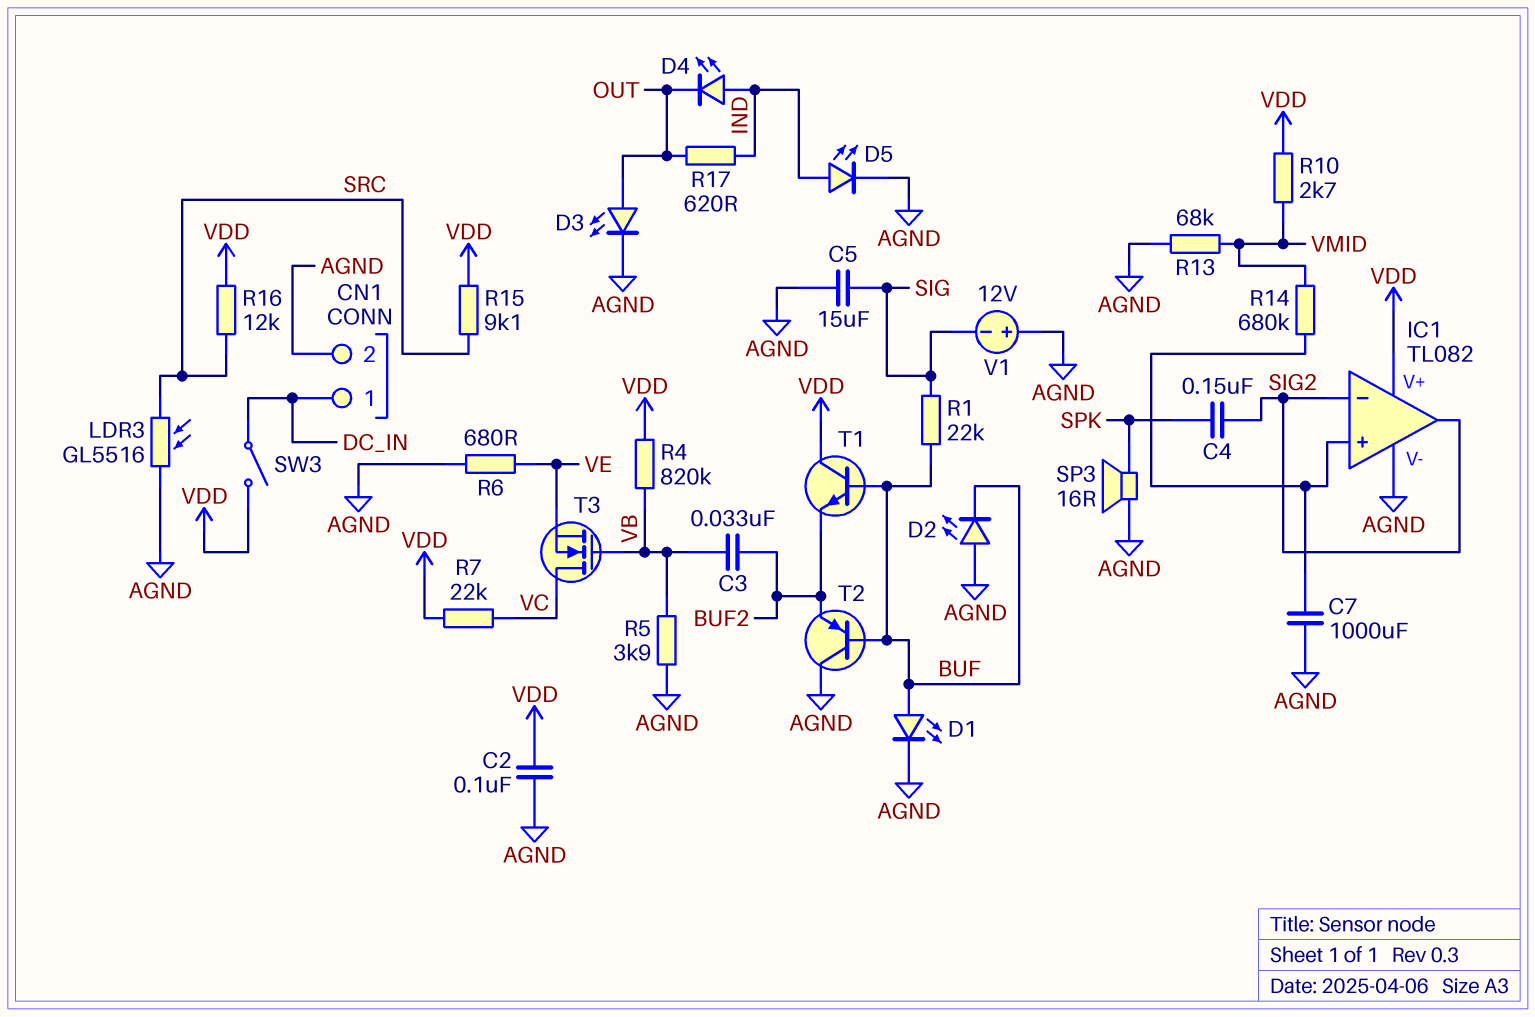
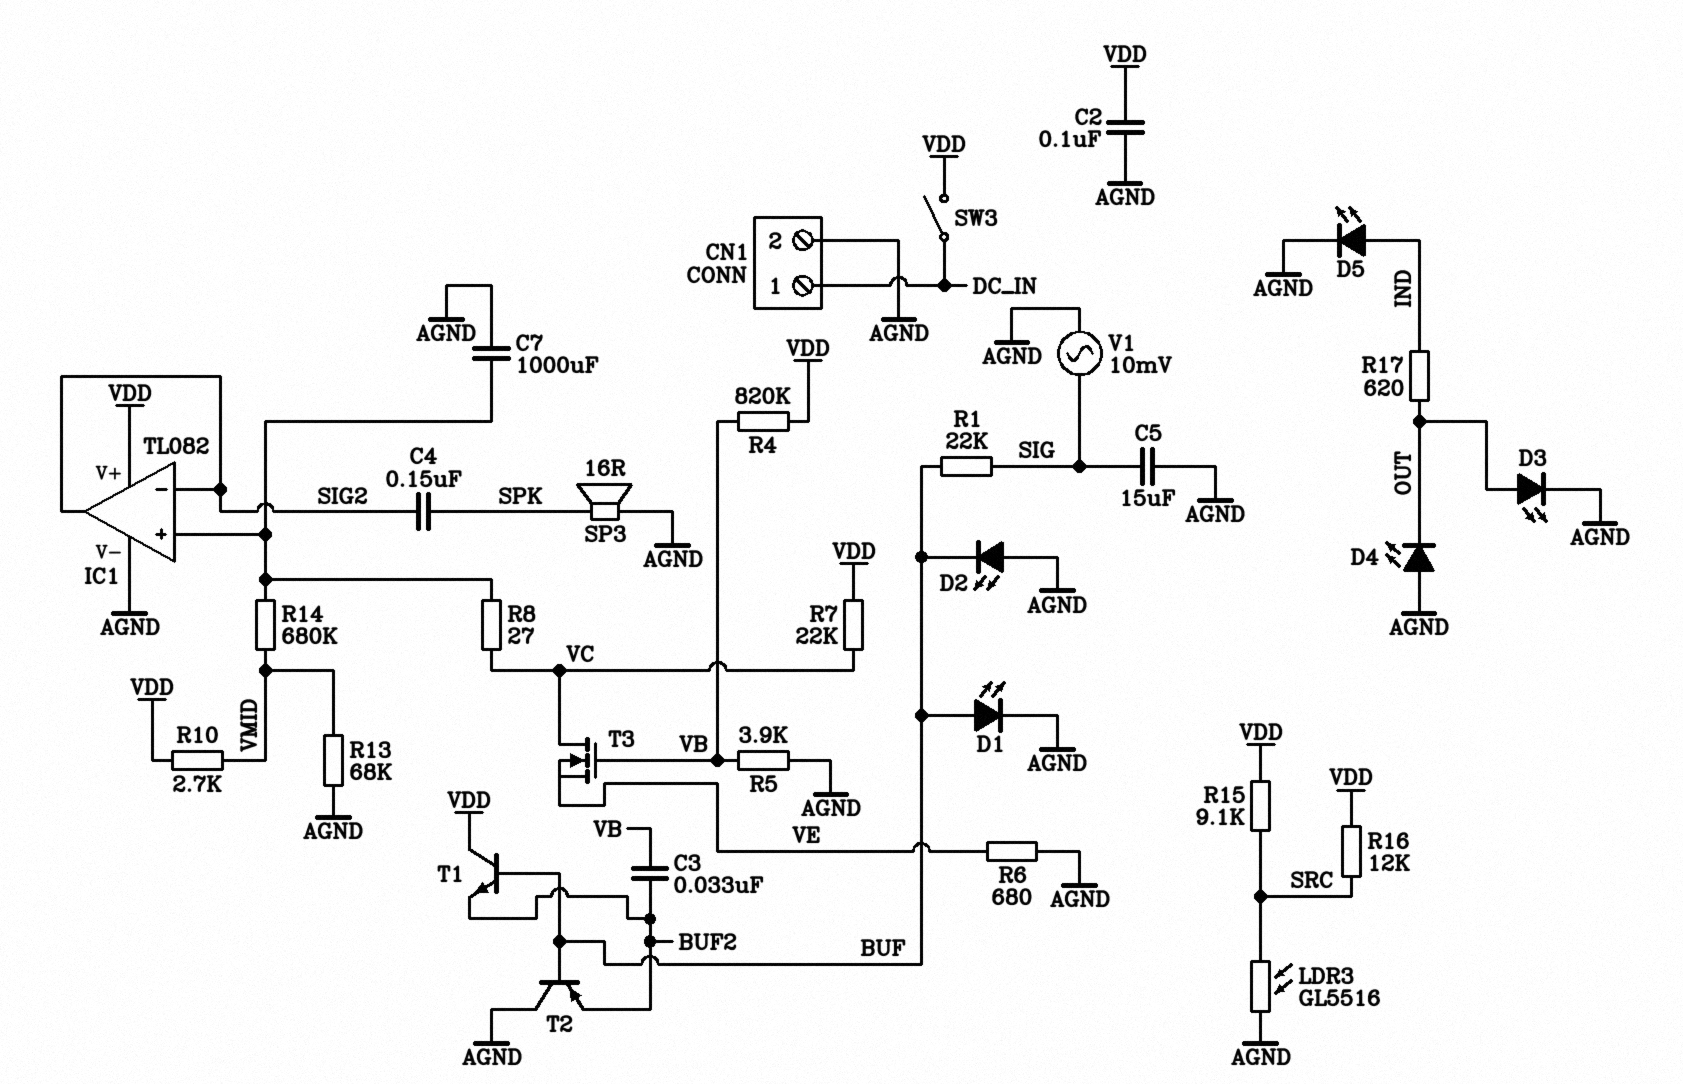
D4: LED (A IND, K OUT) -> LED (A AGND, K OUT)
R8: none -> 27 (IC1/in+, VC)
V1: 12V (plus AGND, minus SIG) -> AC 10mV (AGND, SIG)

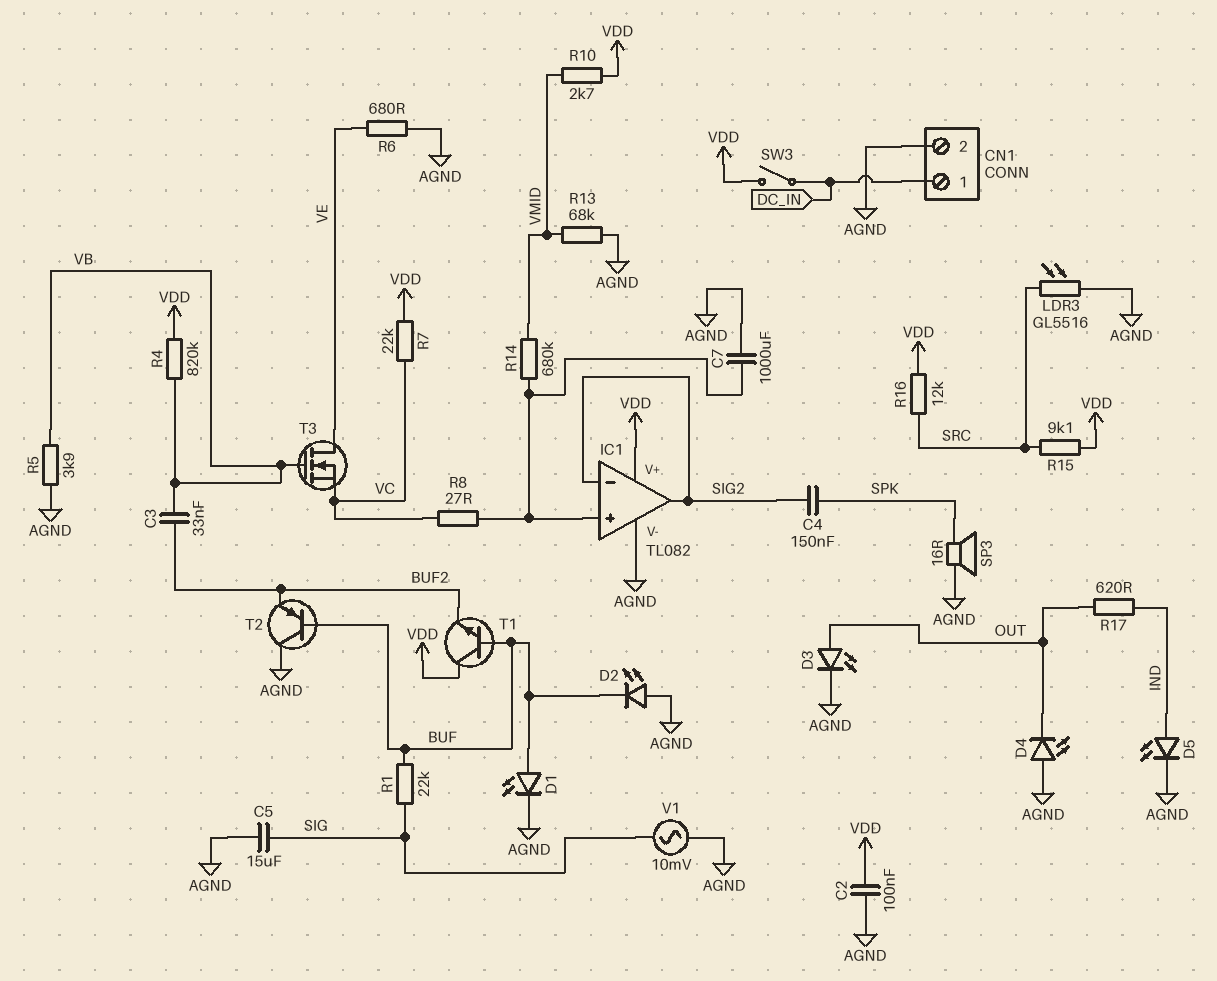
T3: NMOS (G VB, D VC, S VE) -> NMOS (G VB, D VE, S VC)

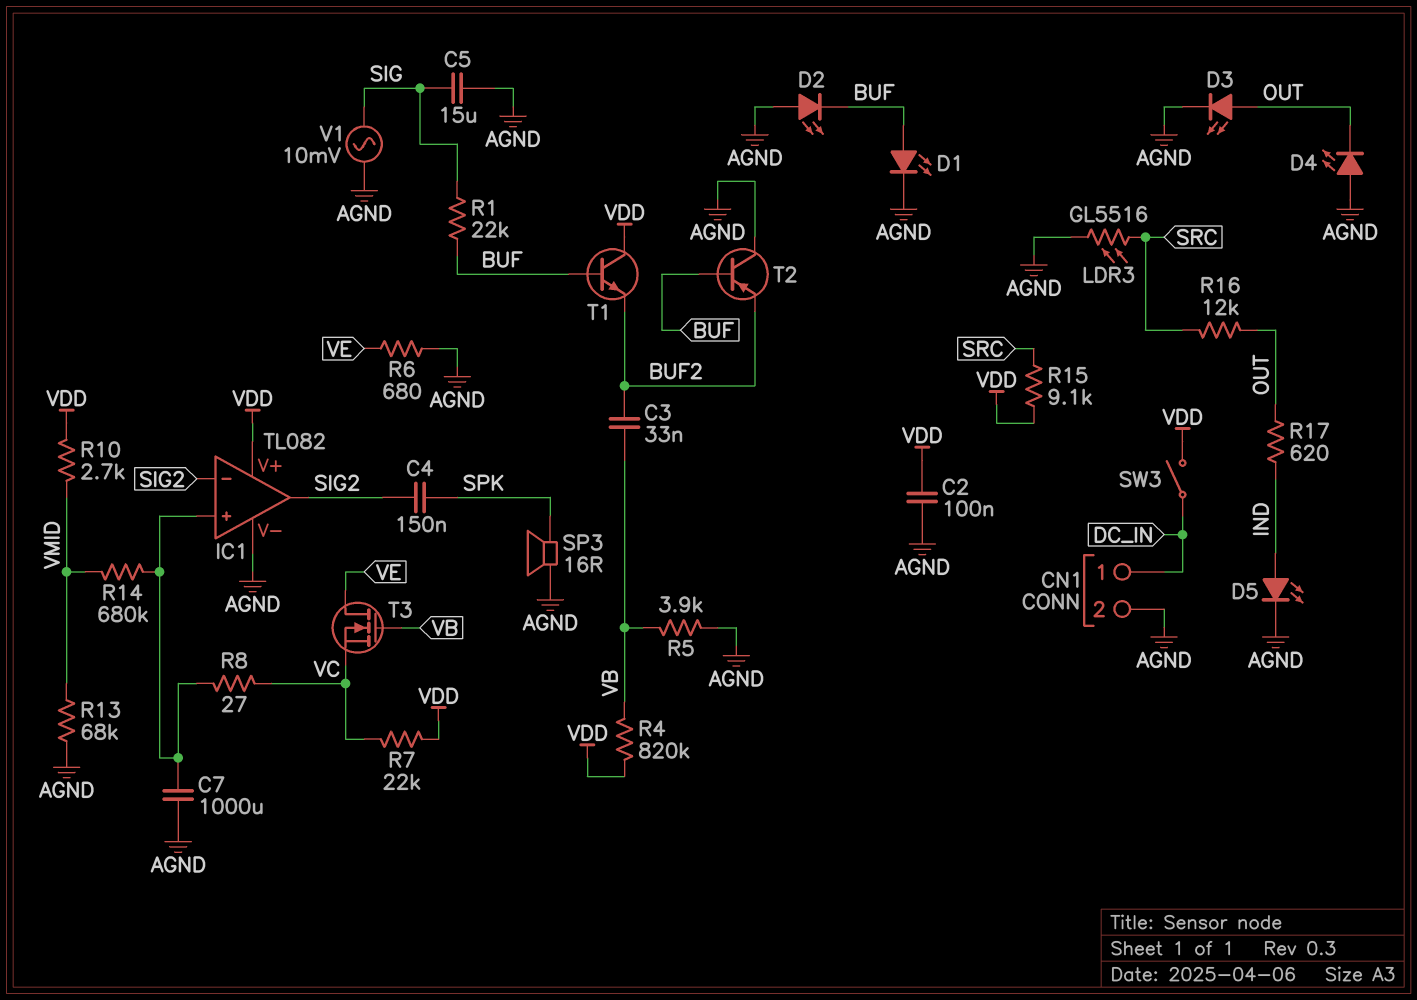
R16: 12k (SRC, VDD) -> 12k (OUT, SRC)

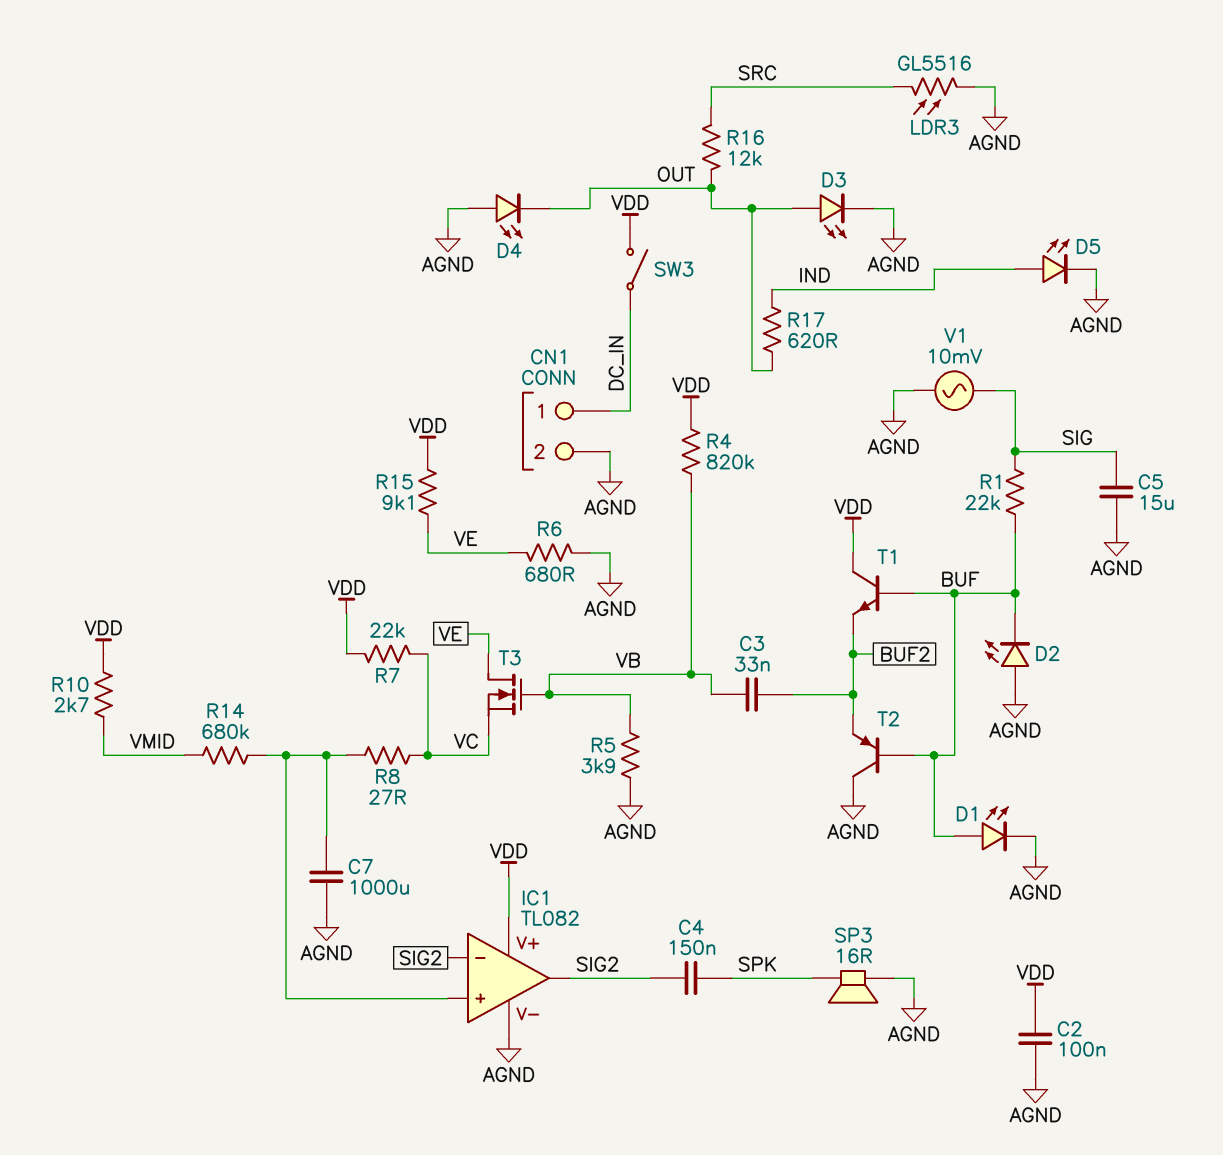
R13: 68k (AGND, VMID) -> none
R15: 9.1k (SRC, VDD) -> 9.1k (VDD, VE)

